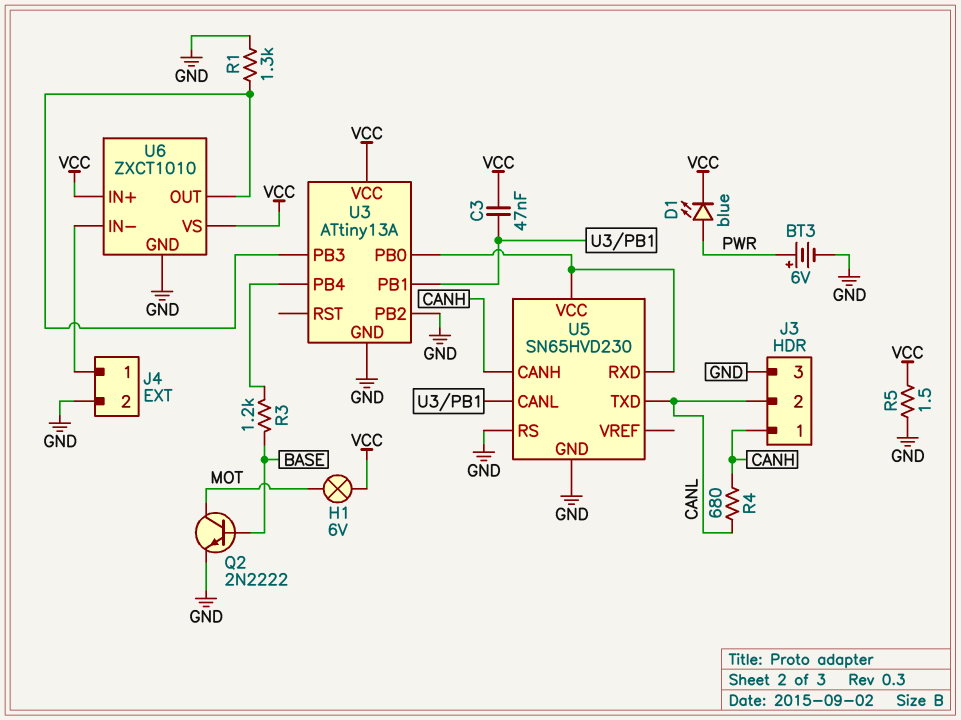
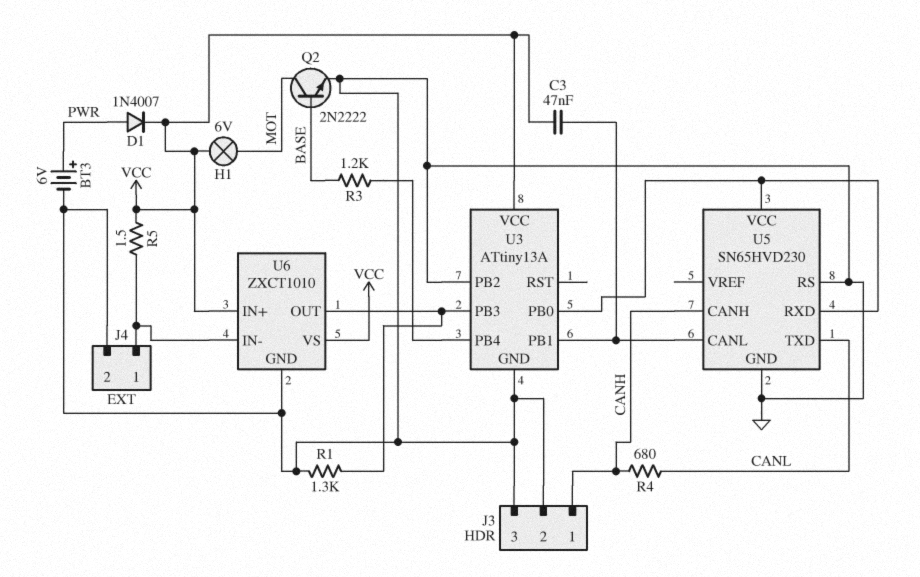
D1: LED blue (A PWR, K VCC) -> diode 1N4007 (A PWR, K VCC)
J3 pin 2: CANL -> GND
R5: 1.5 (GND, VCC) -> 1.5 (J4/1, VCC)

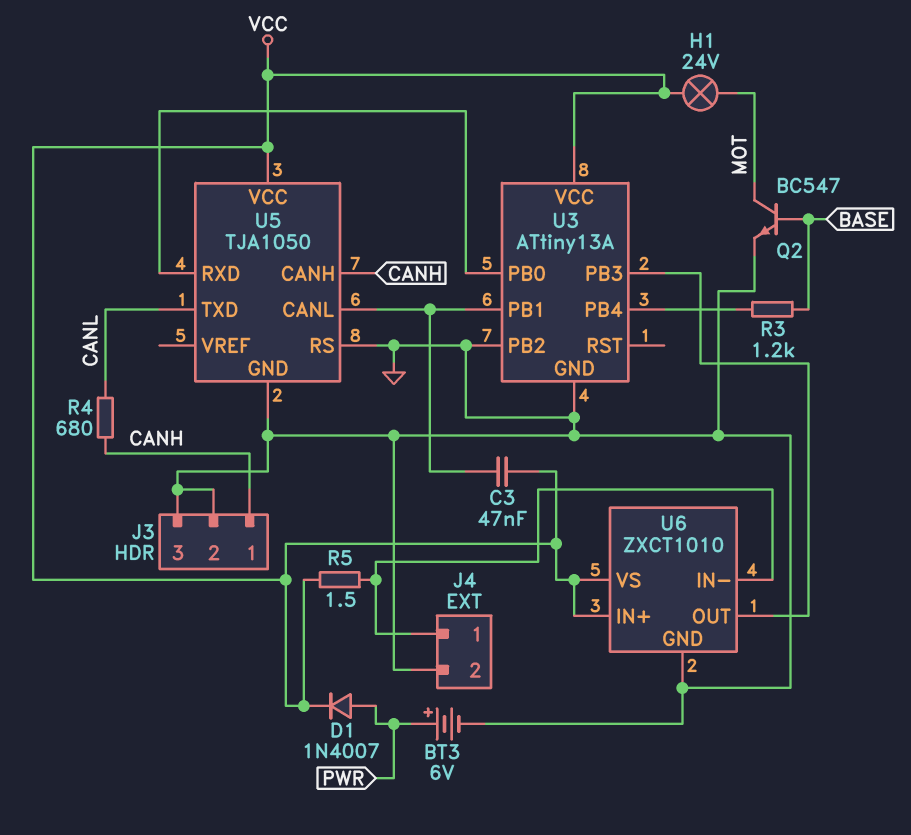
H1: lamp 6V (MOT, VCC) -> lamp 24V (MOT, VCC)
Q2: NPN 2N2222 (B BASE, C MOT, E GND) -> NPN BC547 (B BASE, C MOT, E GND)
R1: 1.3k (GND, U3/PB3) -> none
U5: SN65HVD230 -> TJA1050
U5 pin VCC: U3/PB0 -> VCC

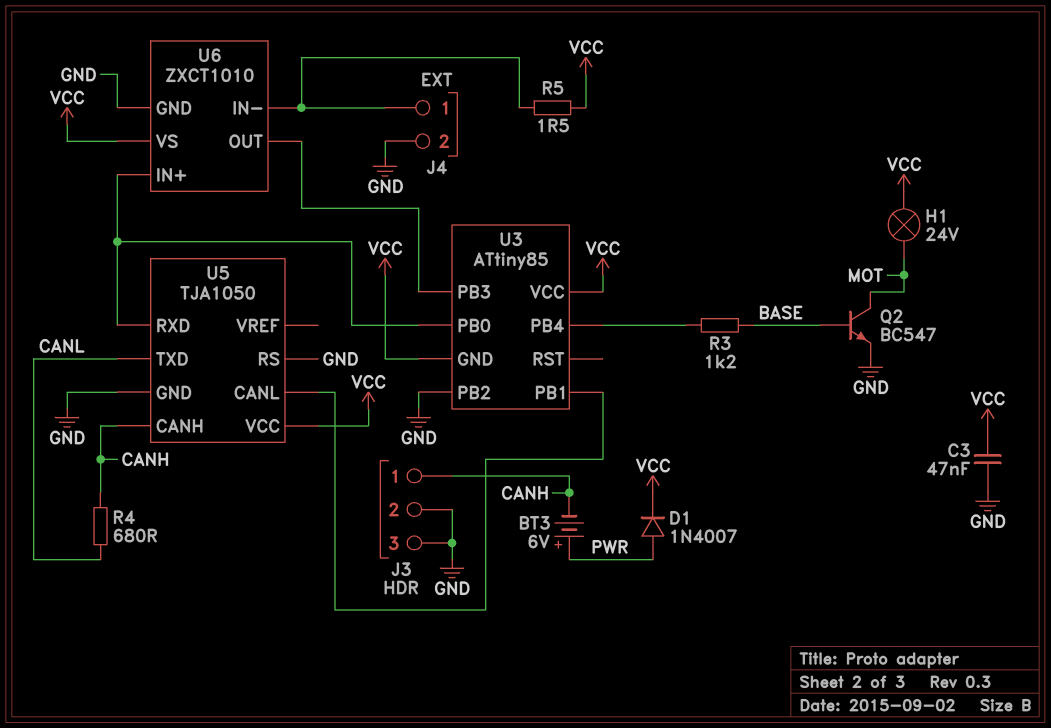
BT3: 6V (plus PWR, minus GND) -> 6V (plus PWR, minus CANH)
C3: 47nF (U3/PB1, VCC) -> 47nF (GND, VCC)
U3: ATtiny13A -> ATtiny85
U3 pin GND: GND -> VCC
U6 pin IN+: VCC -> U3/PB0

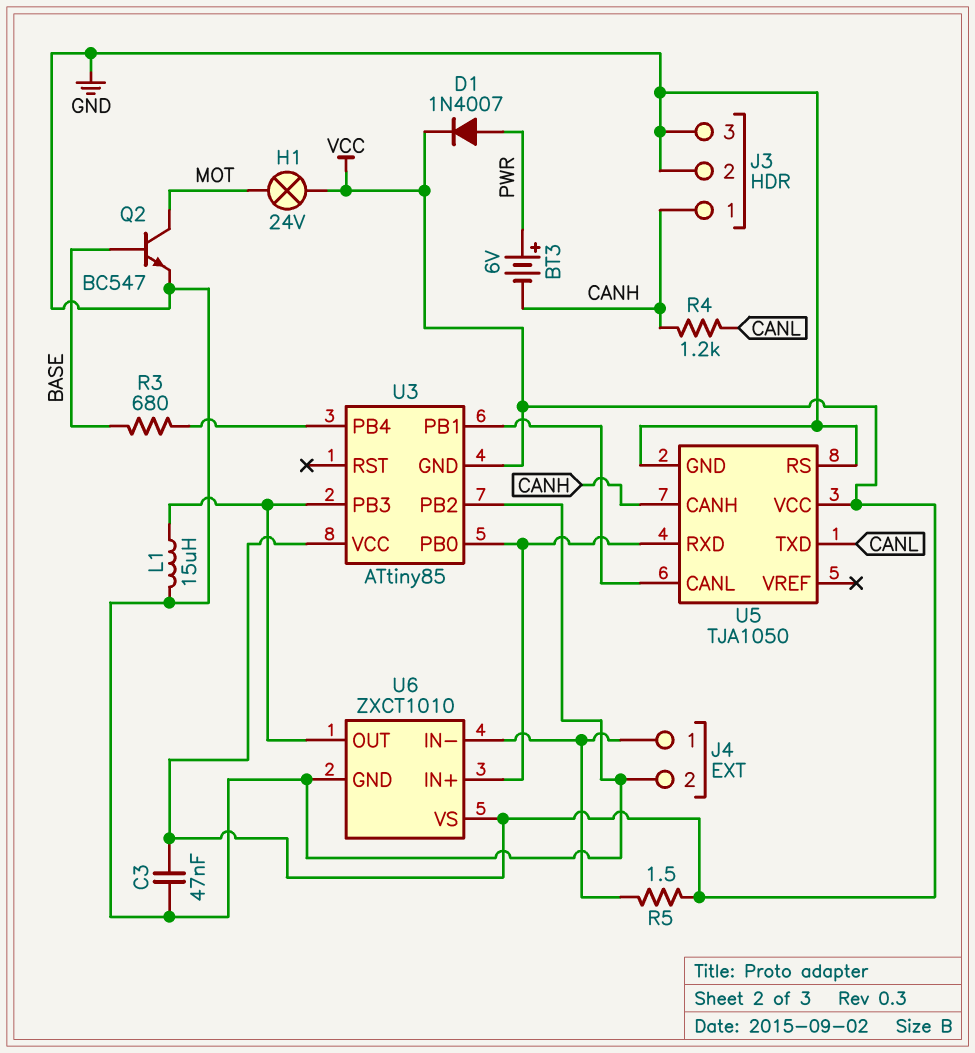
L1: none -> 15uH (GND, U3/PB3)
R3: 1.2k (BASE, U3/PB4) -> 680 (BASE, U3/PB4)
R4: 680 (CANH, CANL) -> 1.2k (CANH, CANL)

